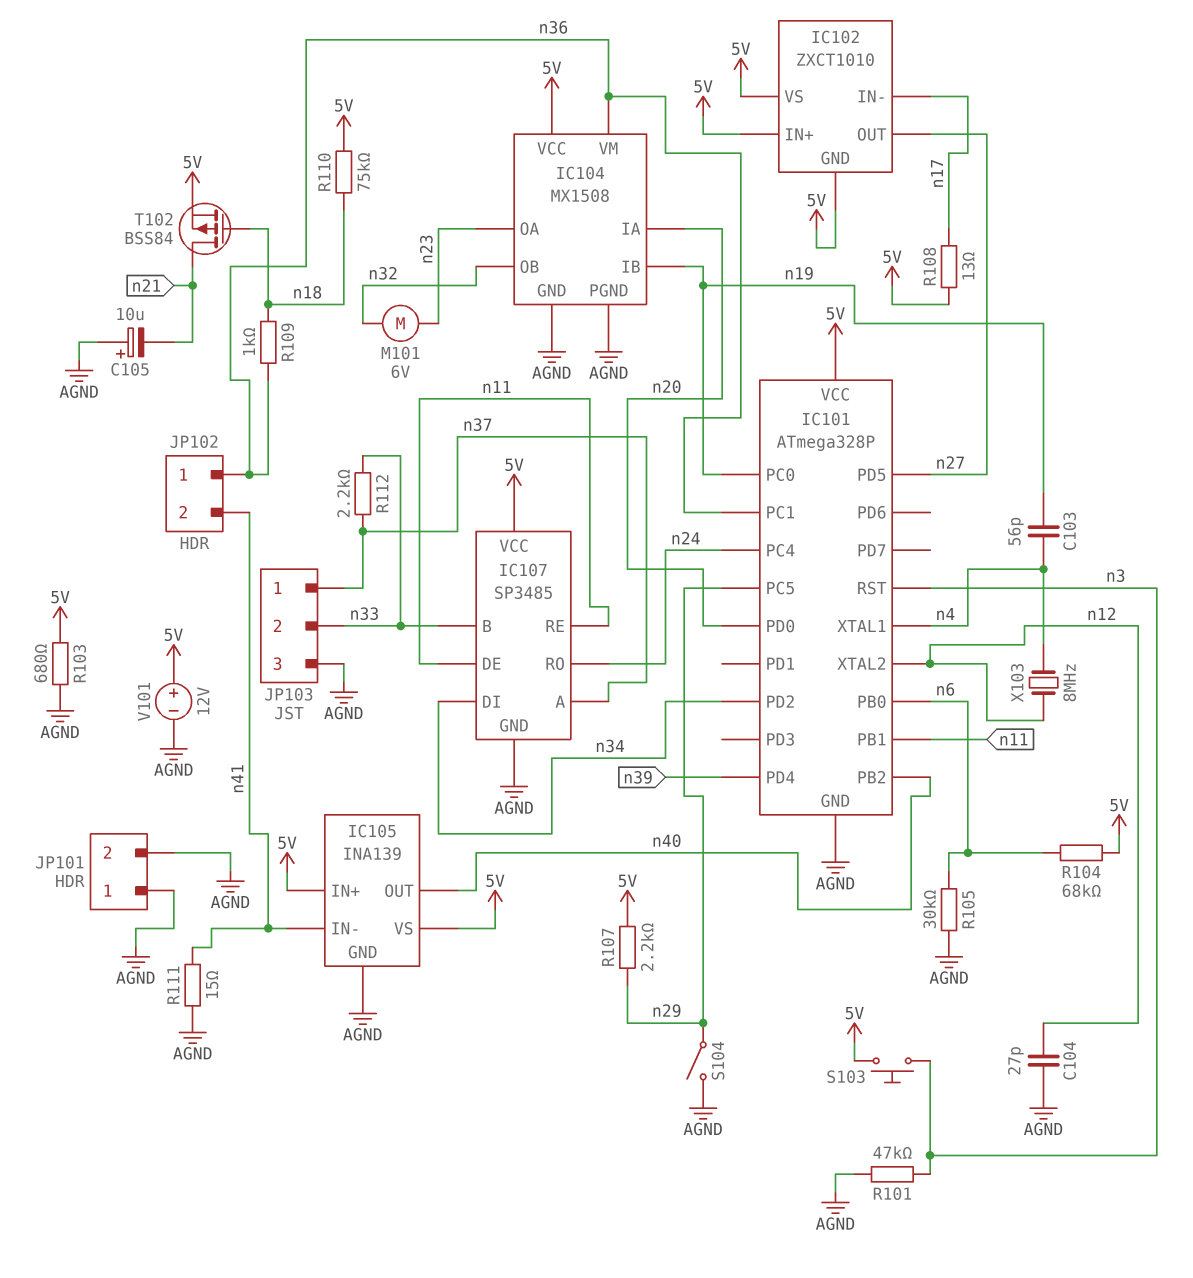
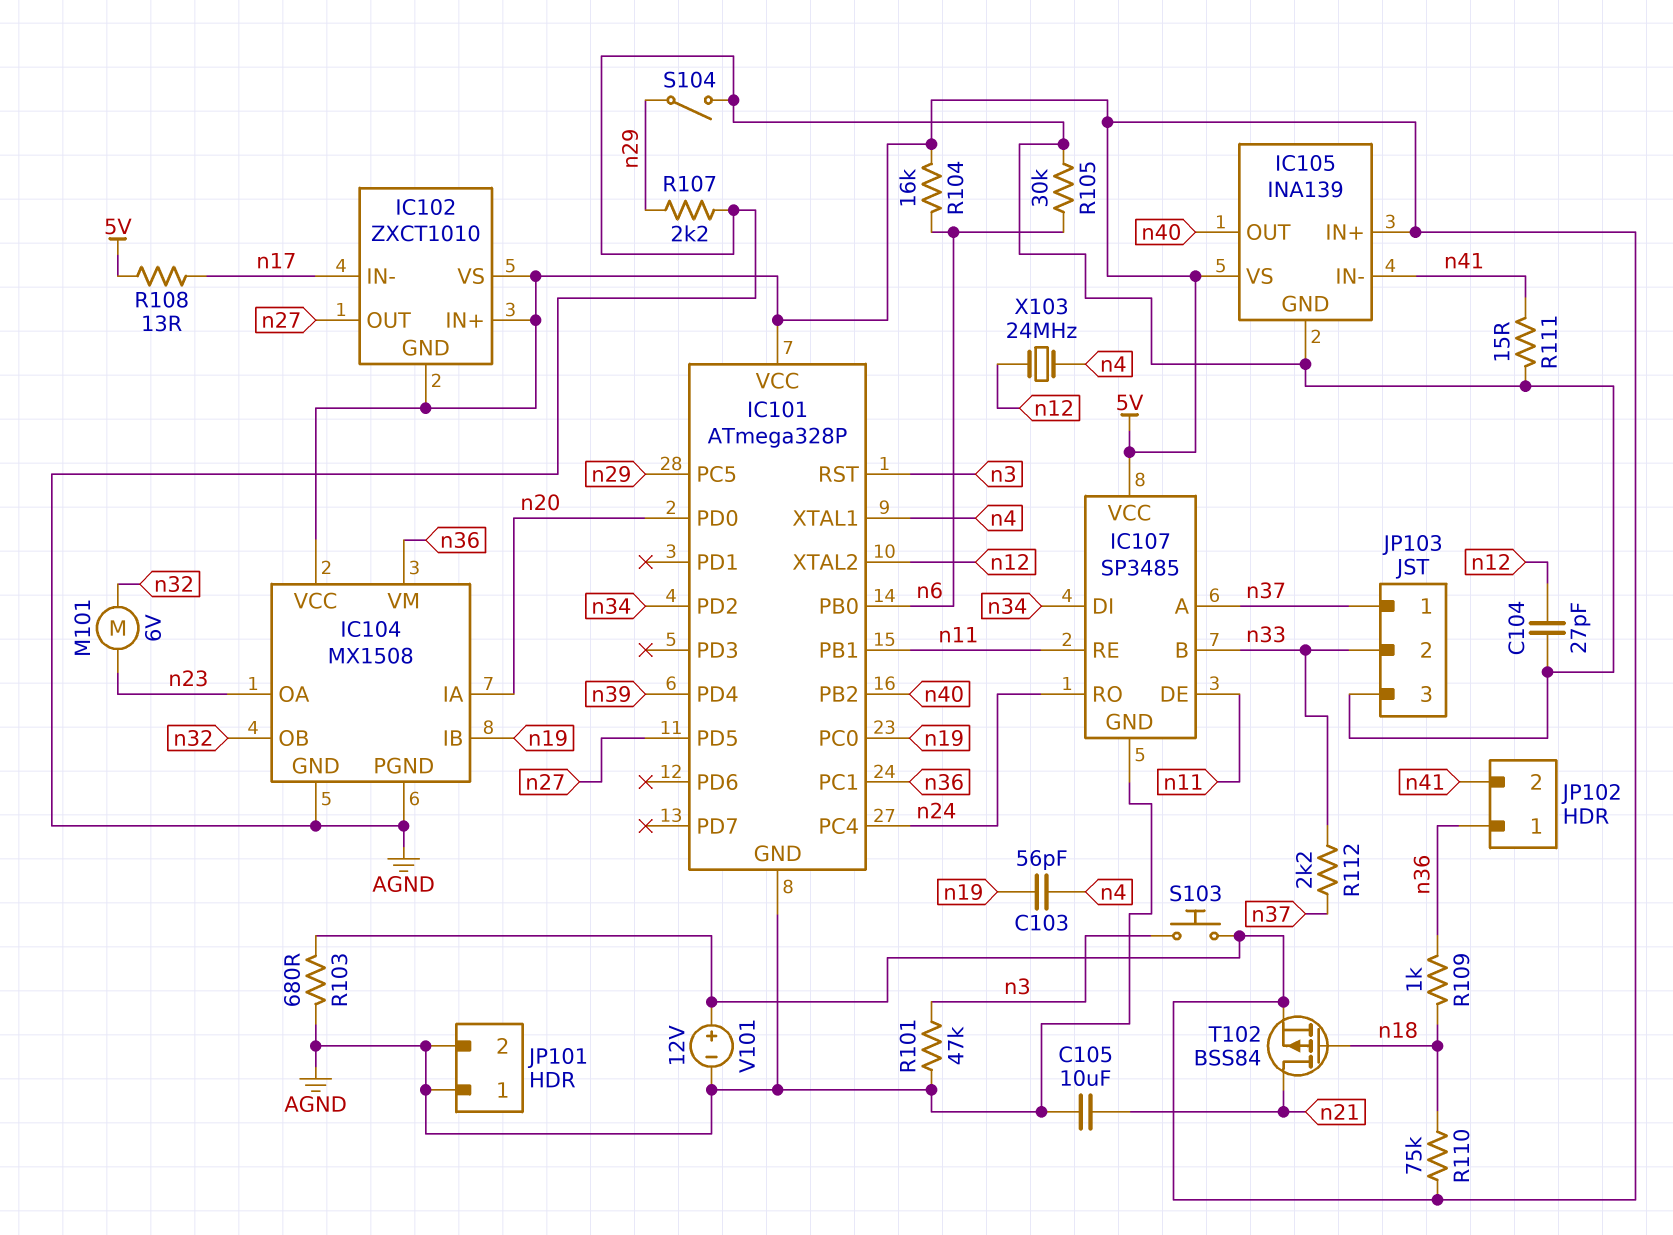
C105: 10uF (plus AGND, minus n21) -> 10uF (AGND, n21)
R104: 68k (5V, n6) -> 16k (5V, n6)
R107: 2.2k (5V, n29) -> 2.2k (AGND, n29)
X103: 8MHz (n4, n12) -> 24MHz (n4, n12)

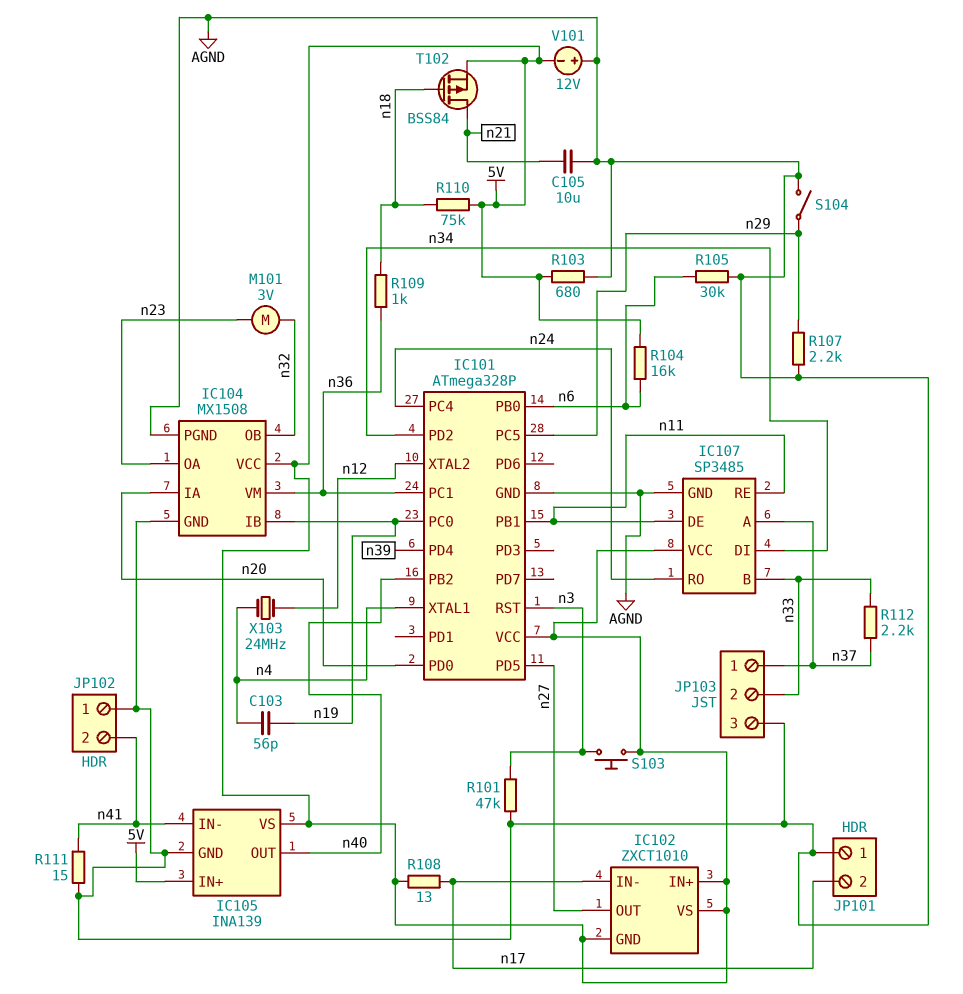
C104: 27pF (AGND, n12) -> none
JP101 pin 2: AGND -> n17
JP102 pin 1: n36 -> AGND
M101: motor 6V (n23, n32) -> motor 3V (n23, n32)
V101: 12V (plus 5V, minus AGND) -> 12V (plus AGND, minus 5V)

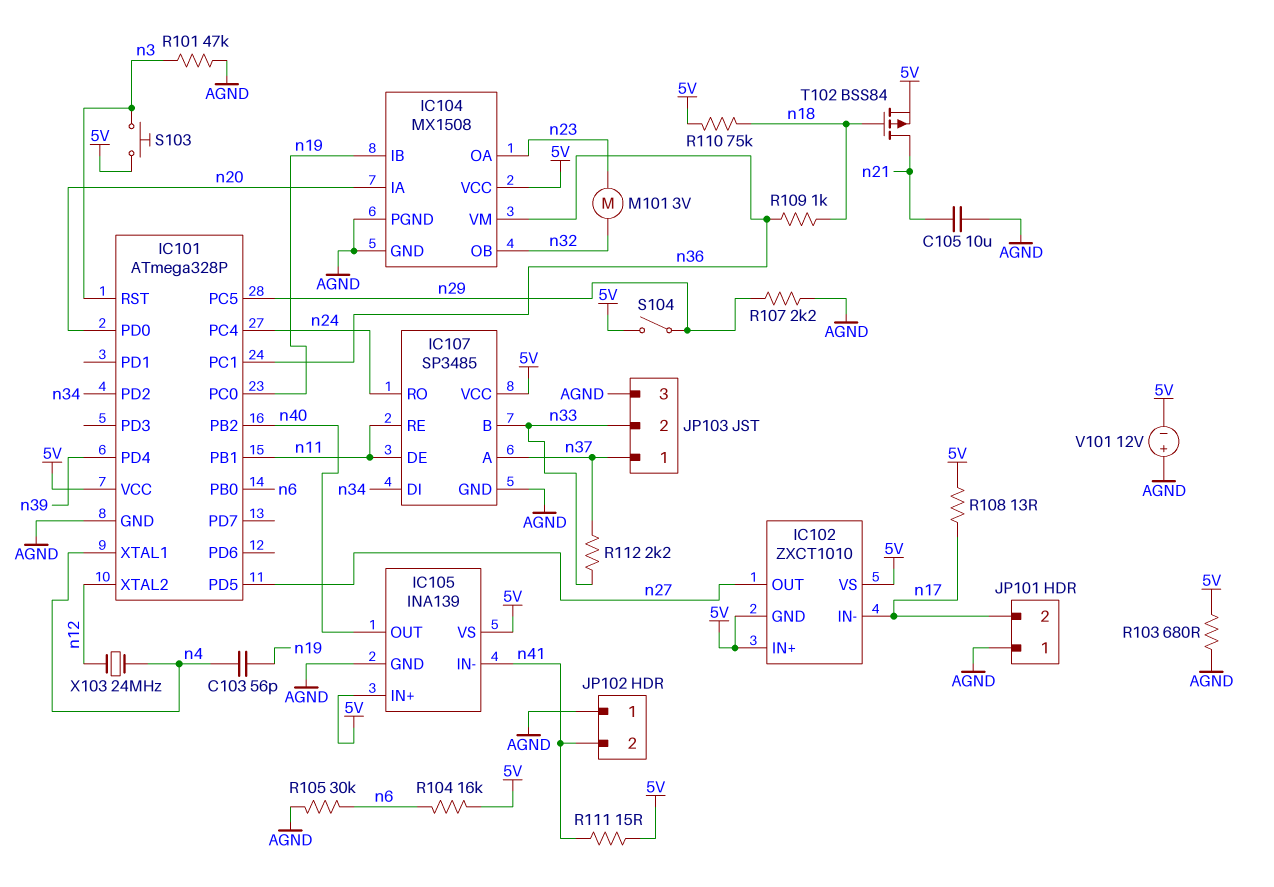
R111: 15 (AGND, n41) -> 15 (5V, n41)
S104: switch (AGND, n29) -> switch (5V, n29)

